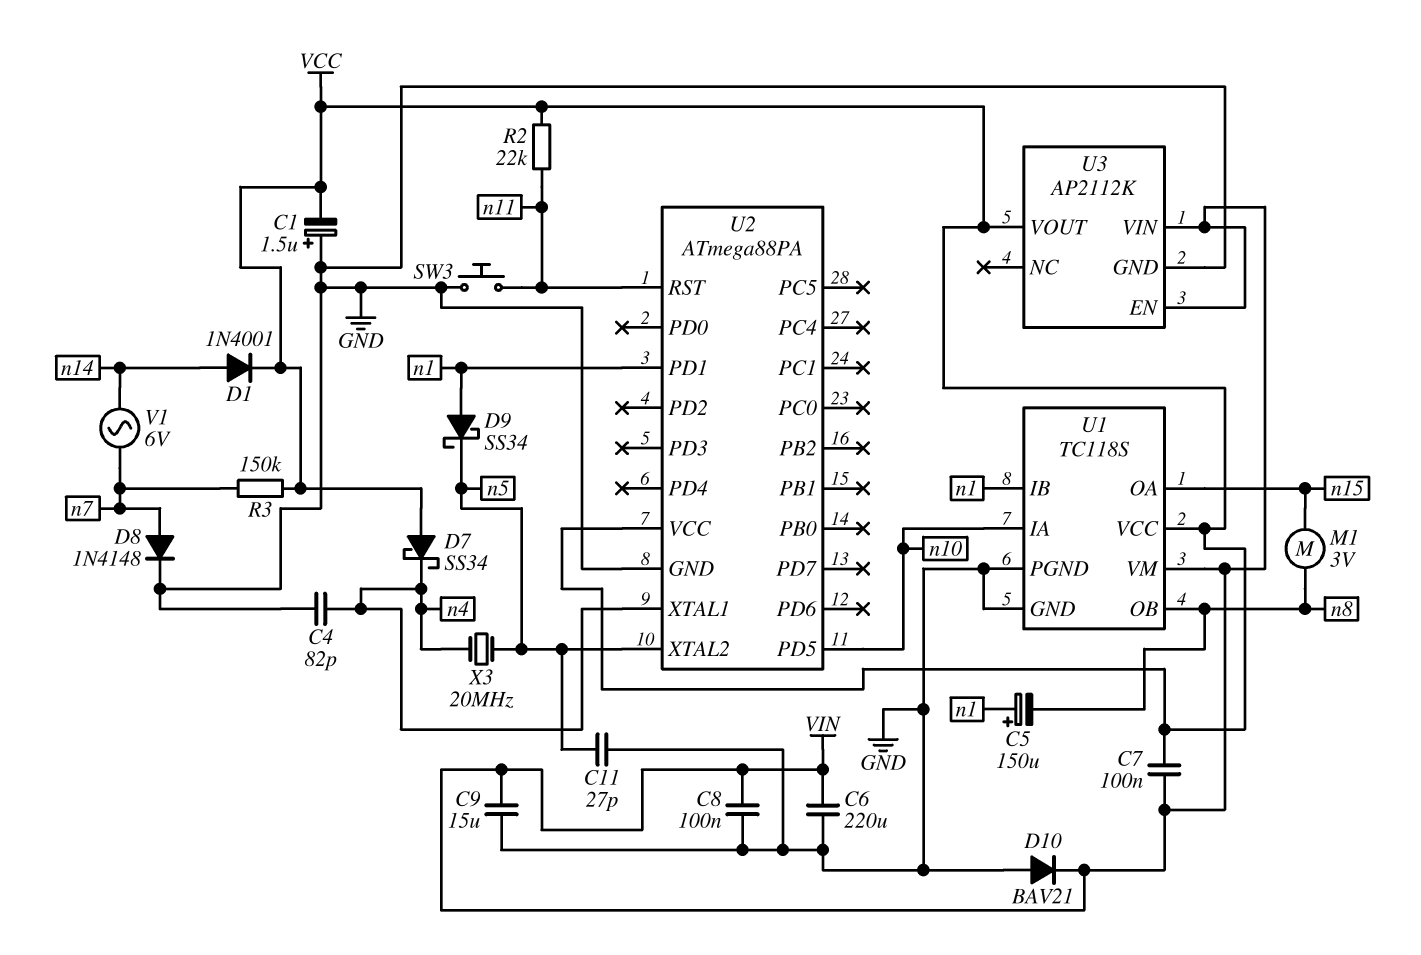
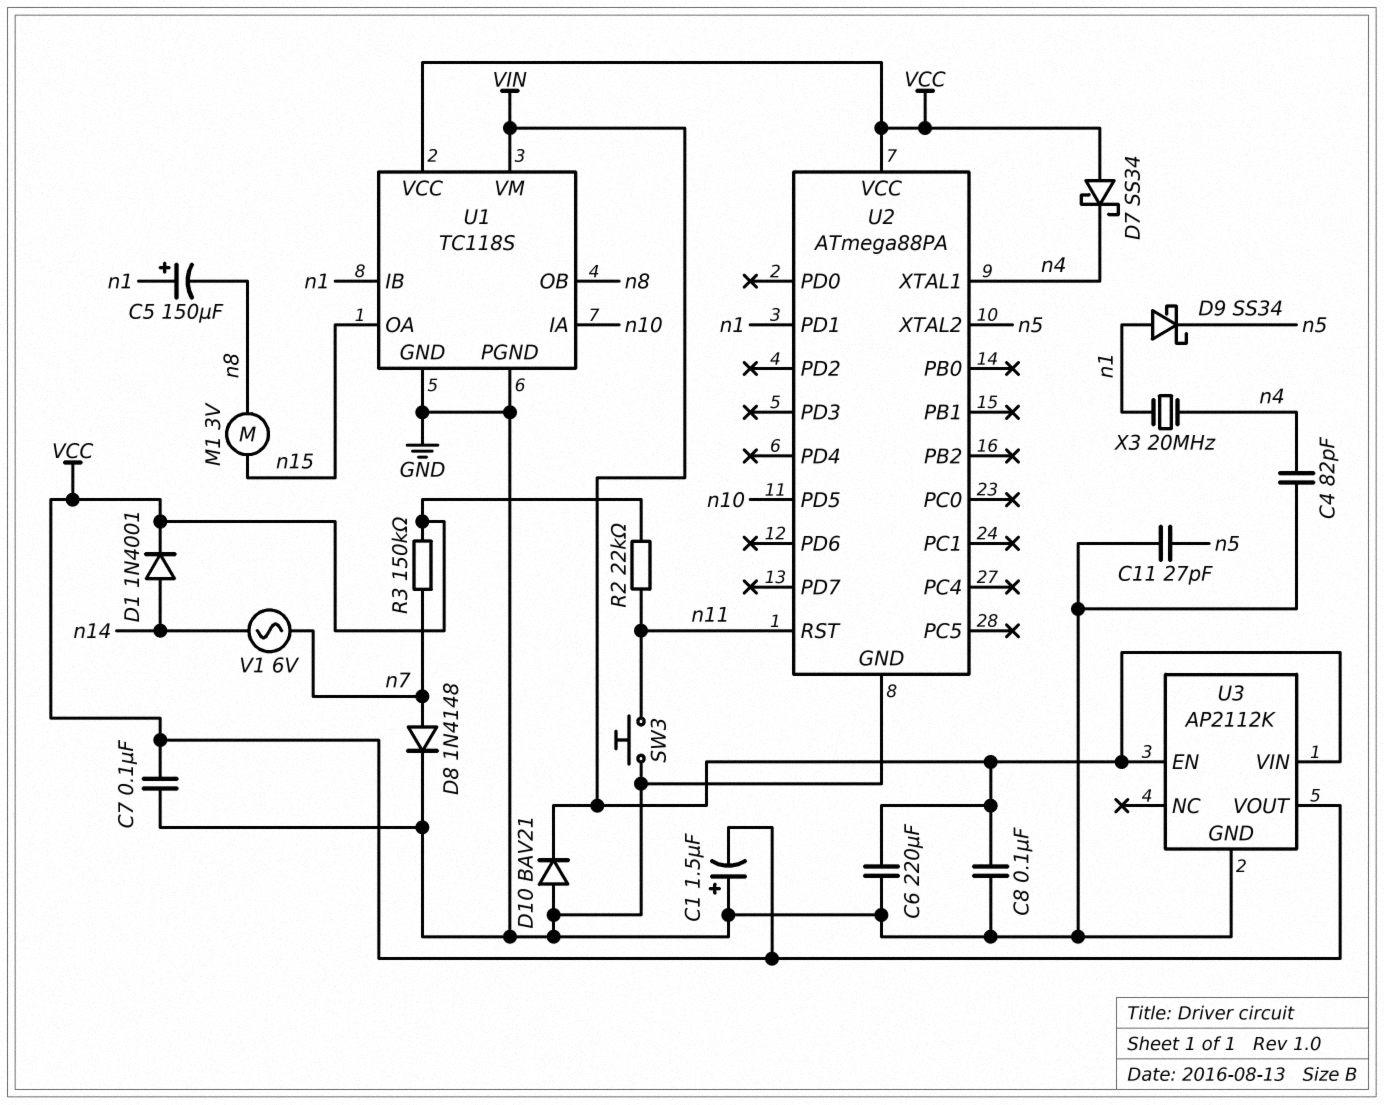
C7: 100nF (VCC, VIN) -> 100nF (GND, VCC)
C9: 15uF (GND, VIN) -> none
X3: 20MHz (n4, n5) -> 20MHz (n1, n4)

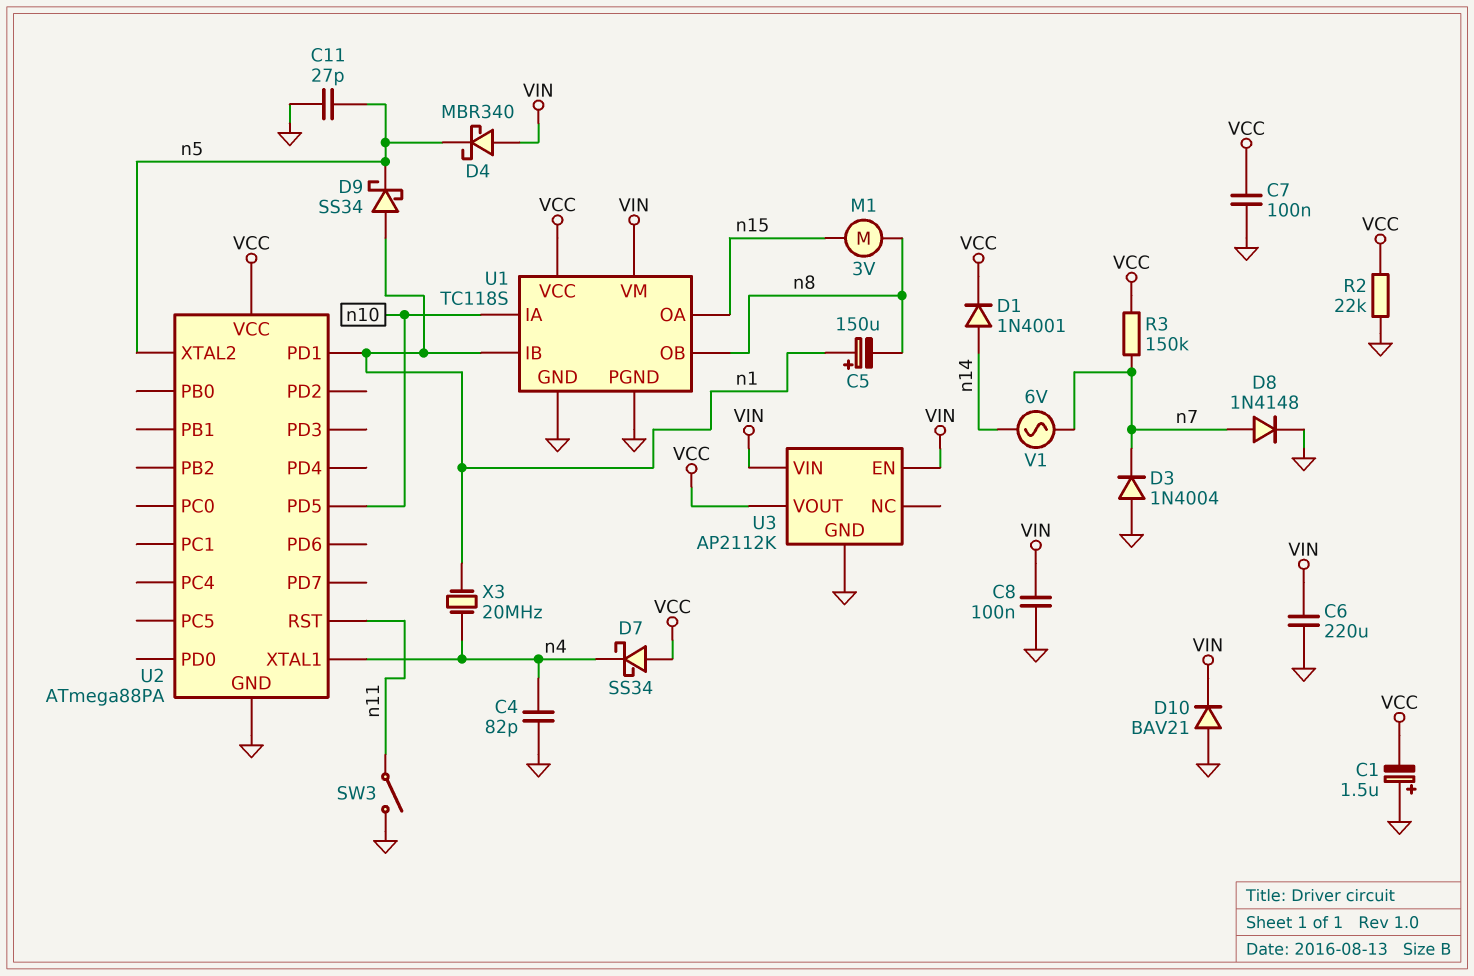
D3: none -> diode 1N4004 (A GND, K n7)
D4: none -> schottky MBR340 (A VIN, K n5)
R2: 22k (VCC, n11) -> 22k (GND, VCC)
SW3: button (GND, n11) -> switch (GND, n11)

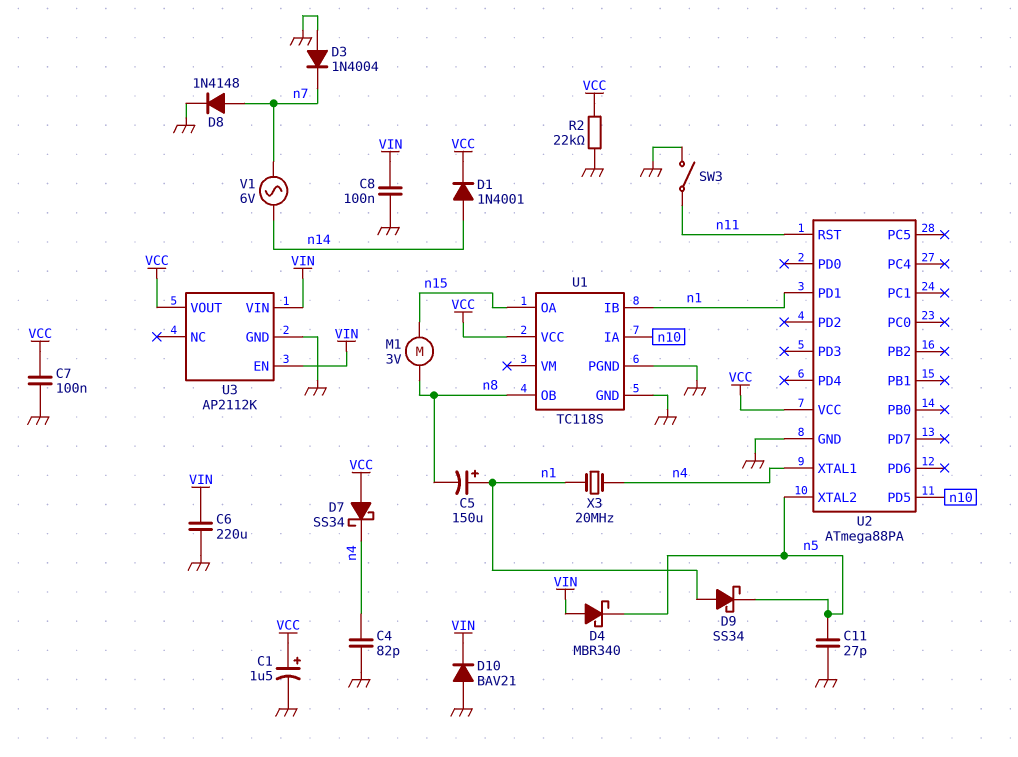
C1: 1.5uF (plus GND, minus VCC) -> 1.5uF (plus VCC, minus GND)
R3: 150k (VCC, n7) -> none
U1 pin VM: VIN -> none

